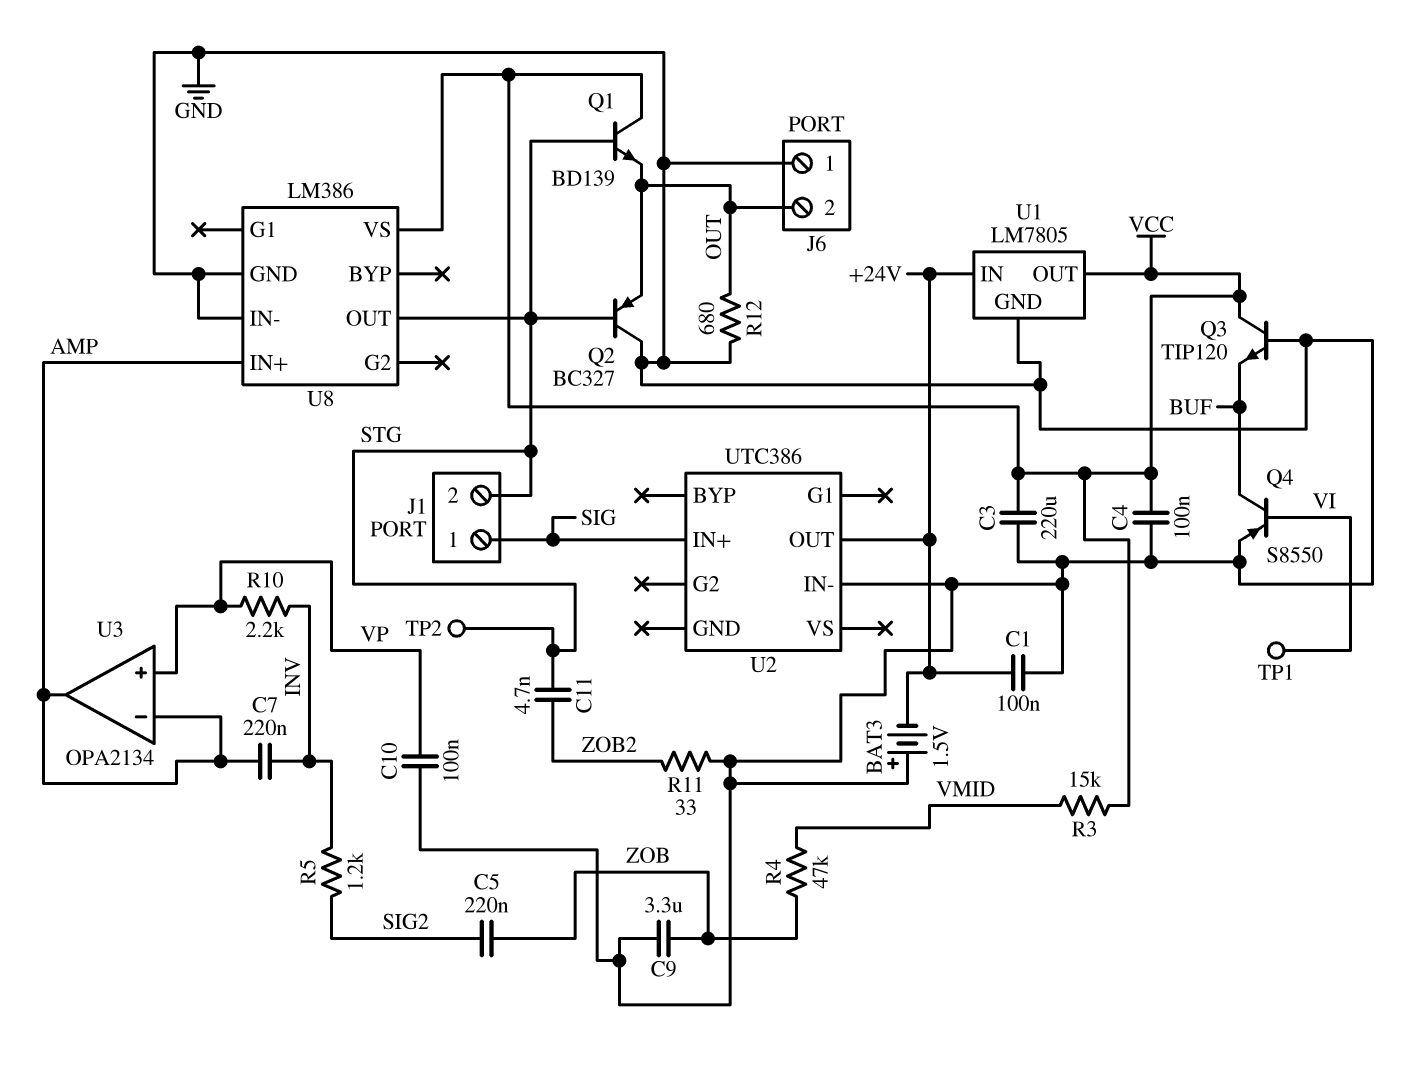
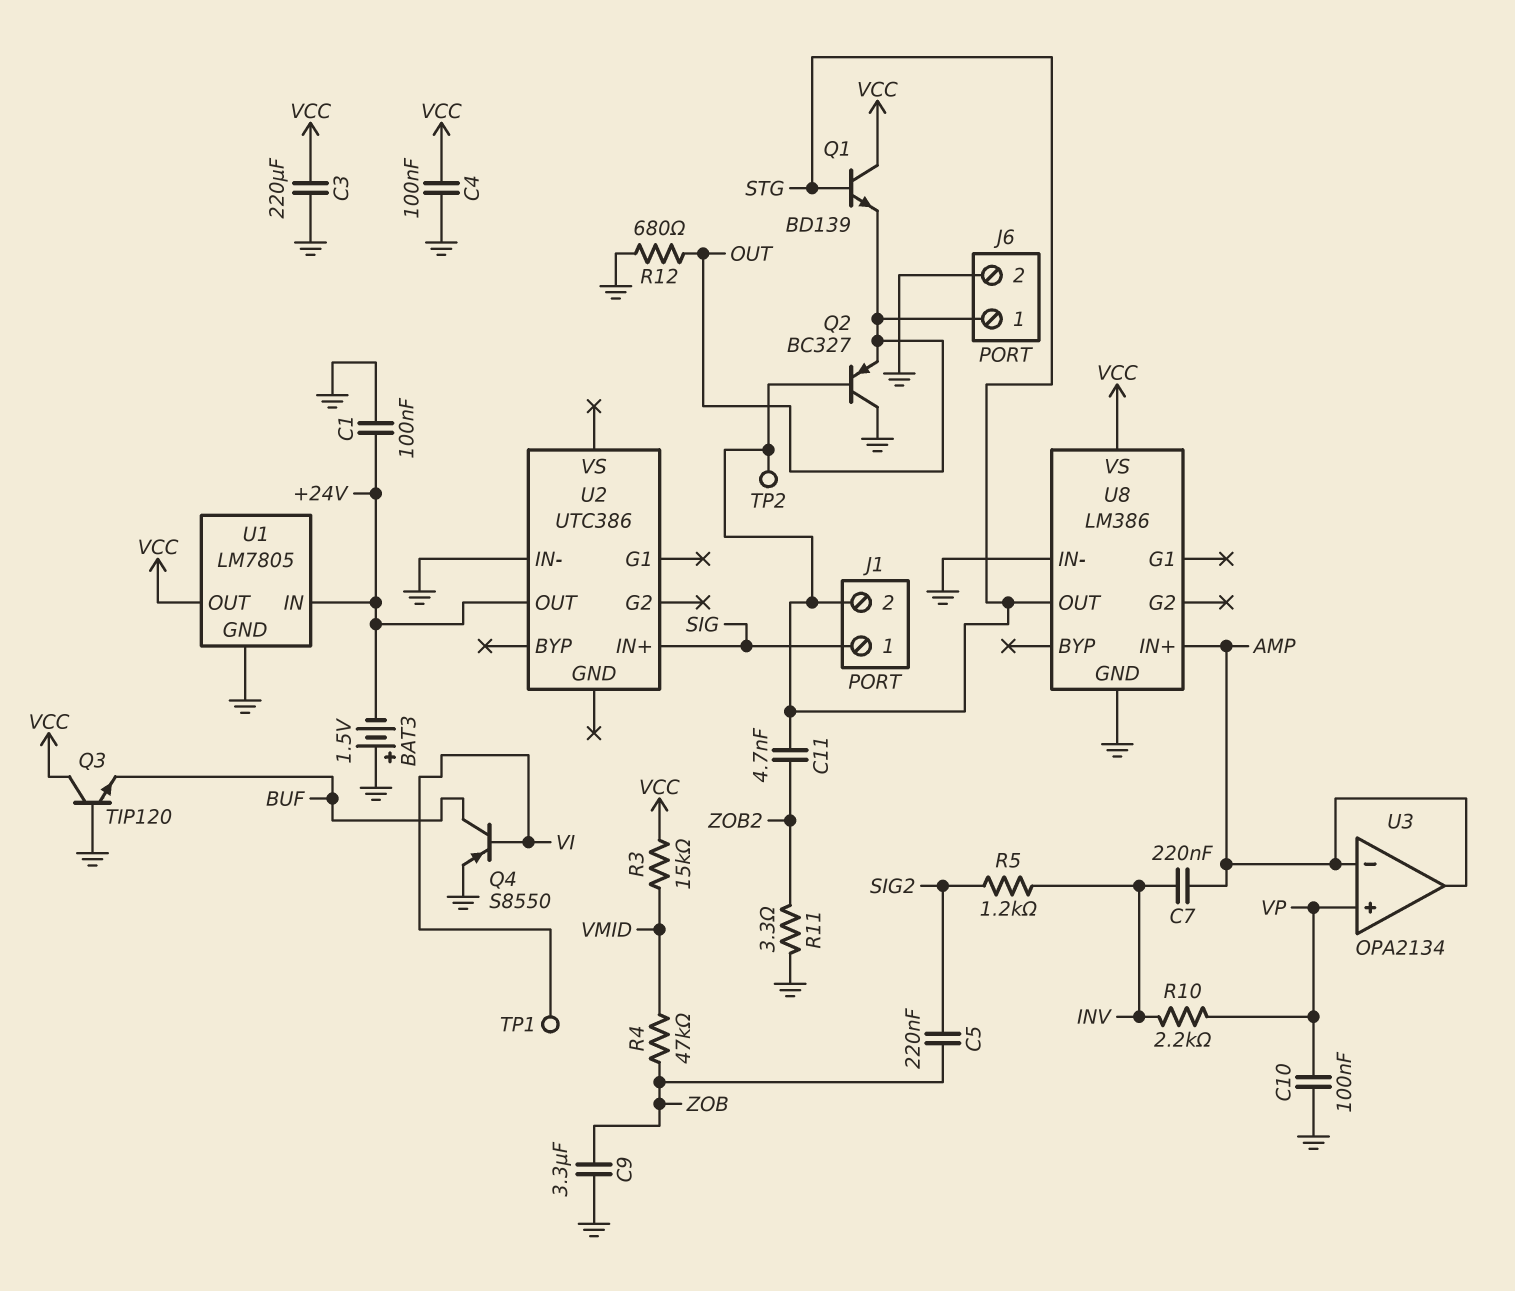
J6 pin 1: GND -> OUT
J6 pin 2: OUT -> GND
R11: 33 (GND, ZOB2) -> 3.3 (GND, ZOB2)

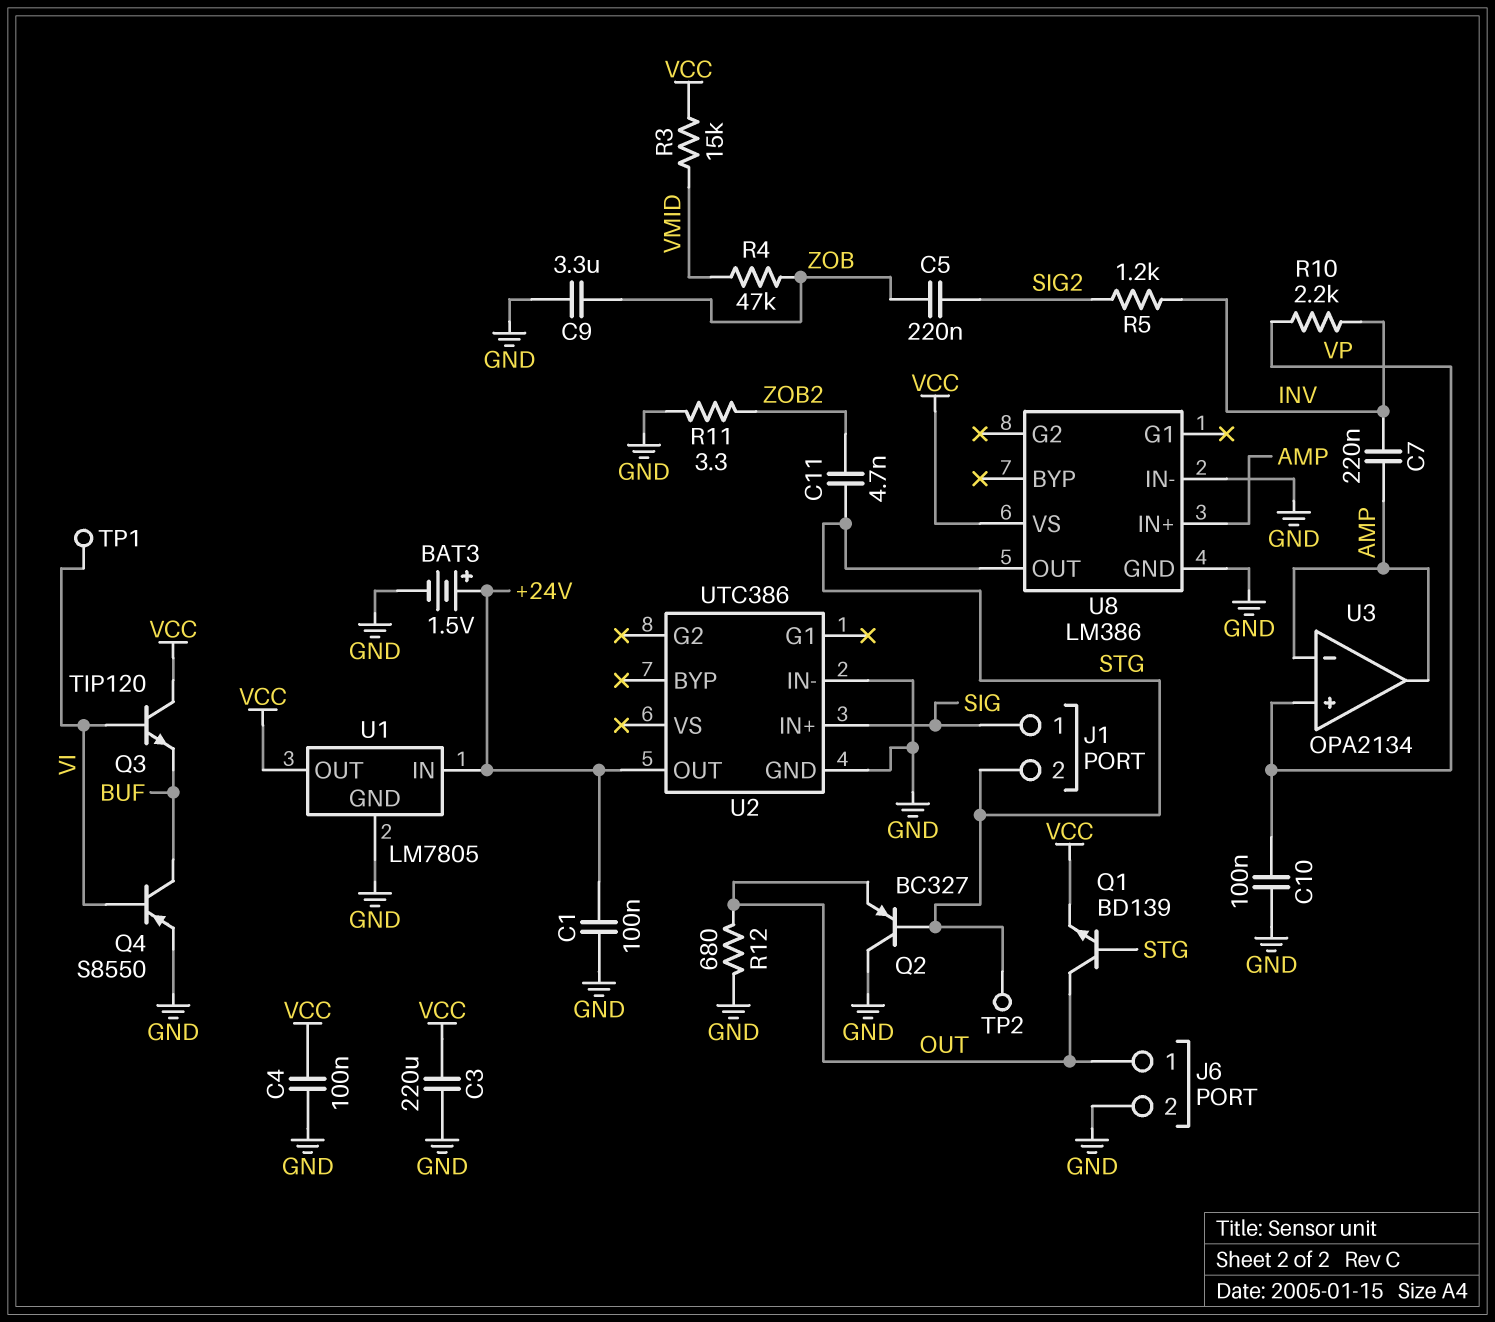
BAT3: 1.5V (plus GND, minus +24V) -> 1.5V (plus +24V, minus GND)
Q1: NPN BD139 (B STG, C VCC, E OUT) -> NPN BD139 (B STG, C OUT, E VCC)
Q3: NPN TIP120 (B GND, C VCC, E BUF) -> NPN TIP120 (B VI, C VCC, E BUF)
U2 pin GND: none -> GND

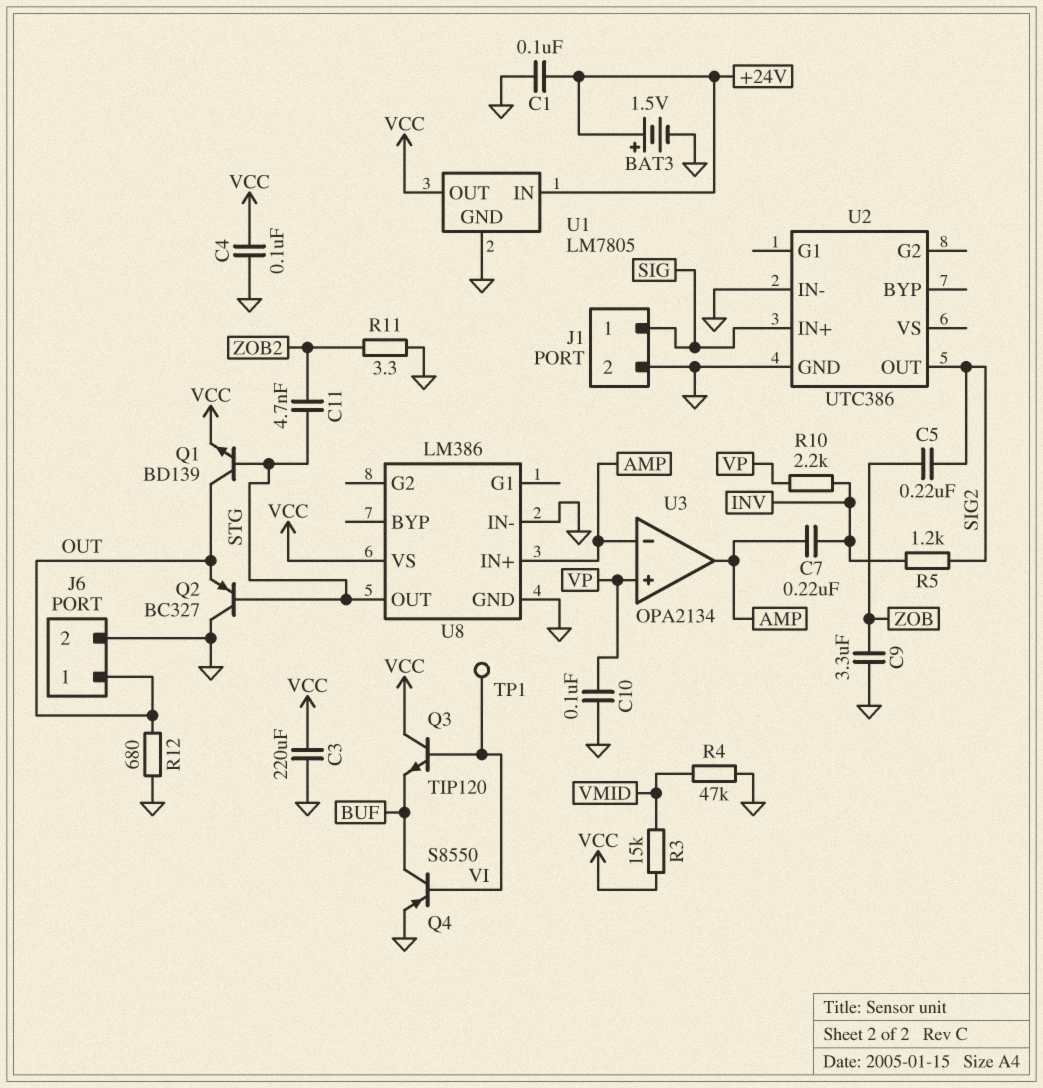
J1 pin 2: STG -> GND
R4: 47k (VMID, ZOB) -> 47k (GND, VMID)
TP2: test point (STG) -> none
U2 pin OUT: +24V -> SIG2

